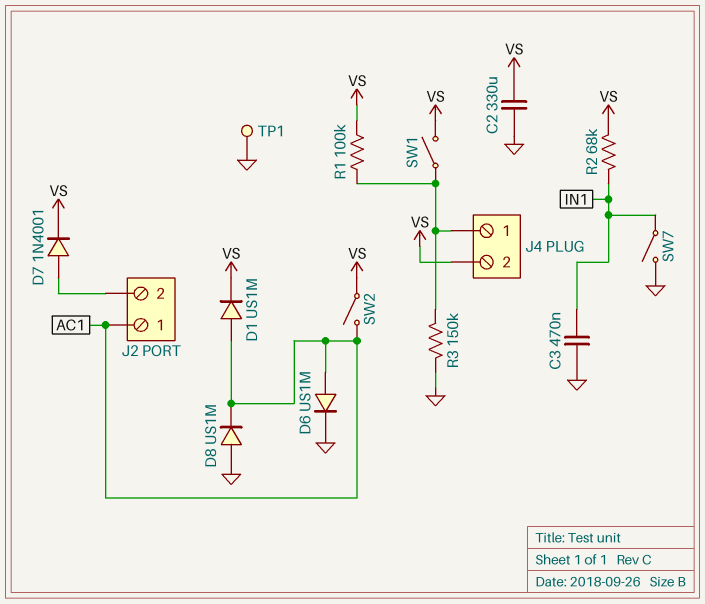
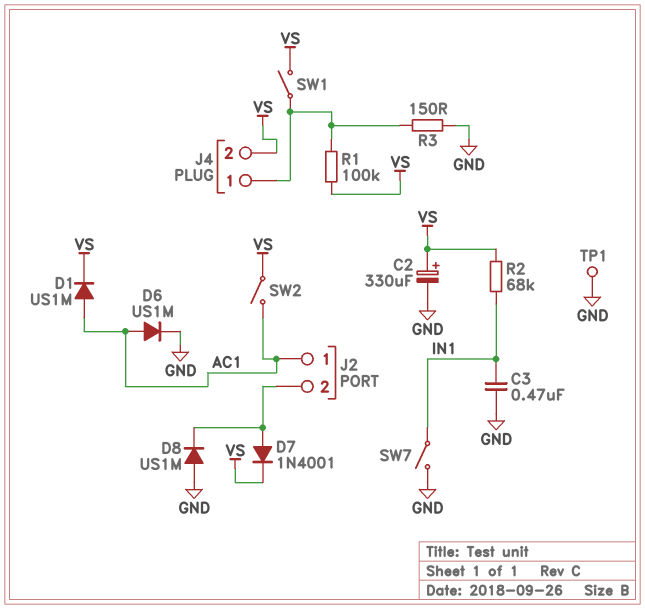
C2: 330uF (GND, VS) -> 330uF (plus VS, minus GND)
D8: diode US1M (A GND, K AC1) -> diode US1M (A GND, K J2/2)
R3: 150k (GND, J4/1) -> 150 (GND, J4/1)

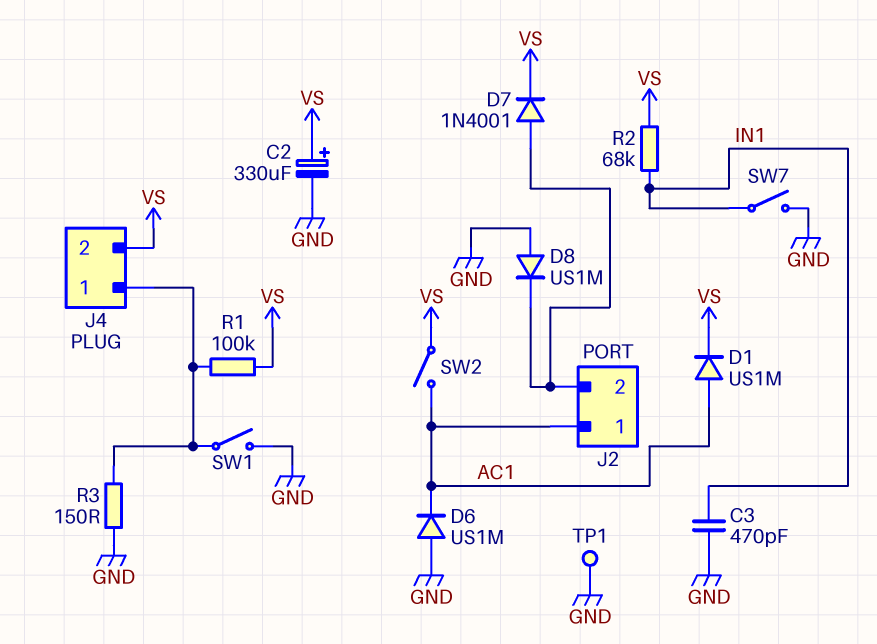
C3: 470nF (GND, IN1) -> 470pF (GND, IN1)
D6: diode US1M (A AC1, K GND) -> diode US1M (A GND, K AC1)
SW1: switch (J4/1, VS) -> switch (GND, J4/1)

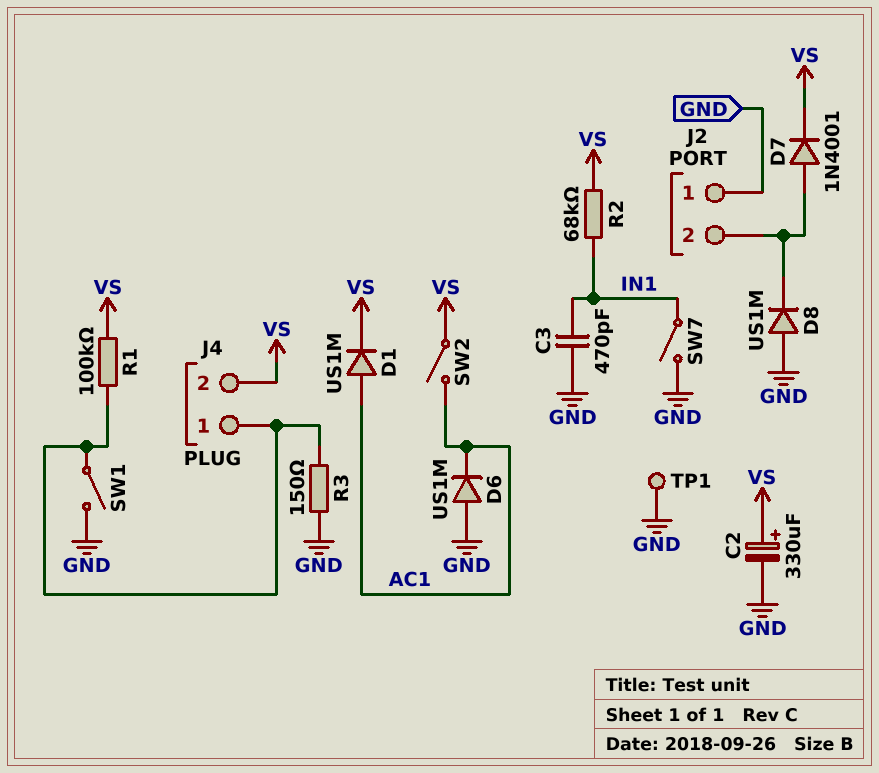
J2 pin 1: AC1 -> GND

